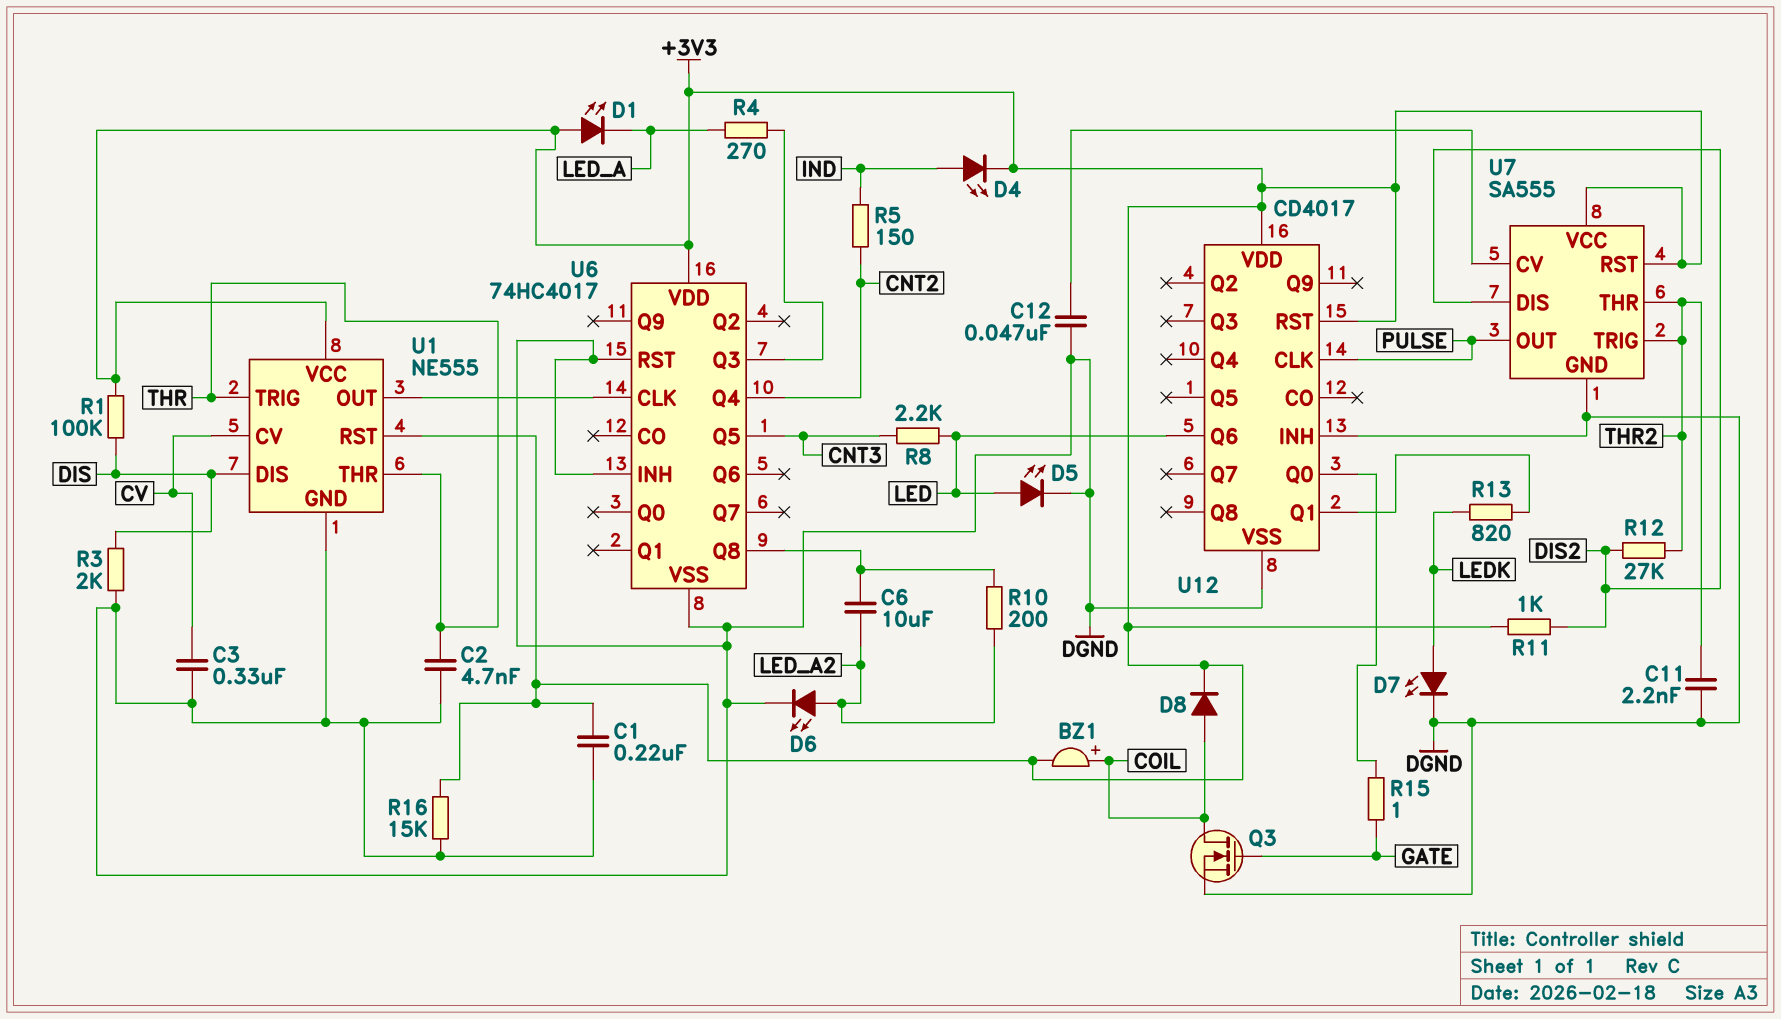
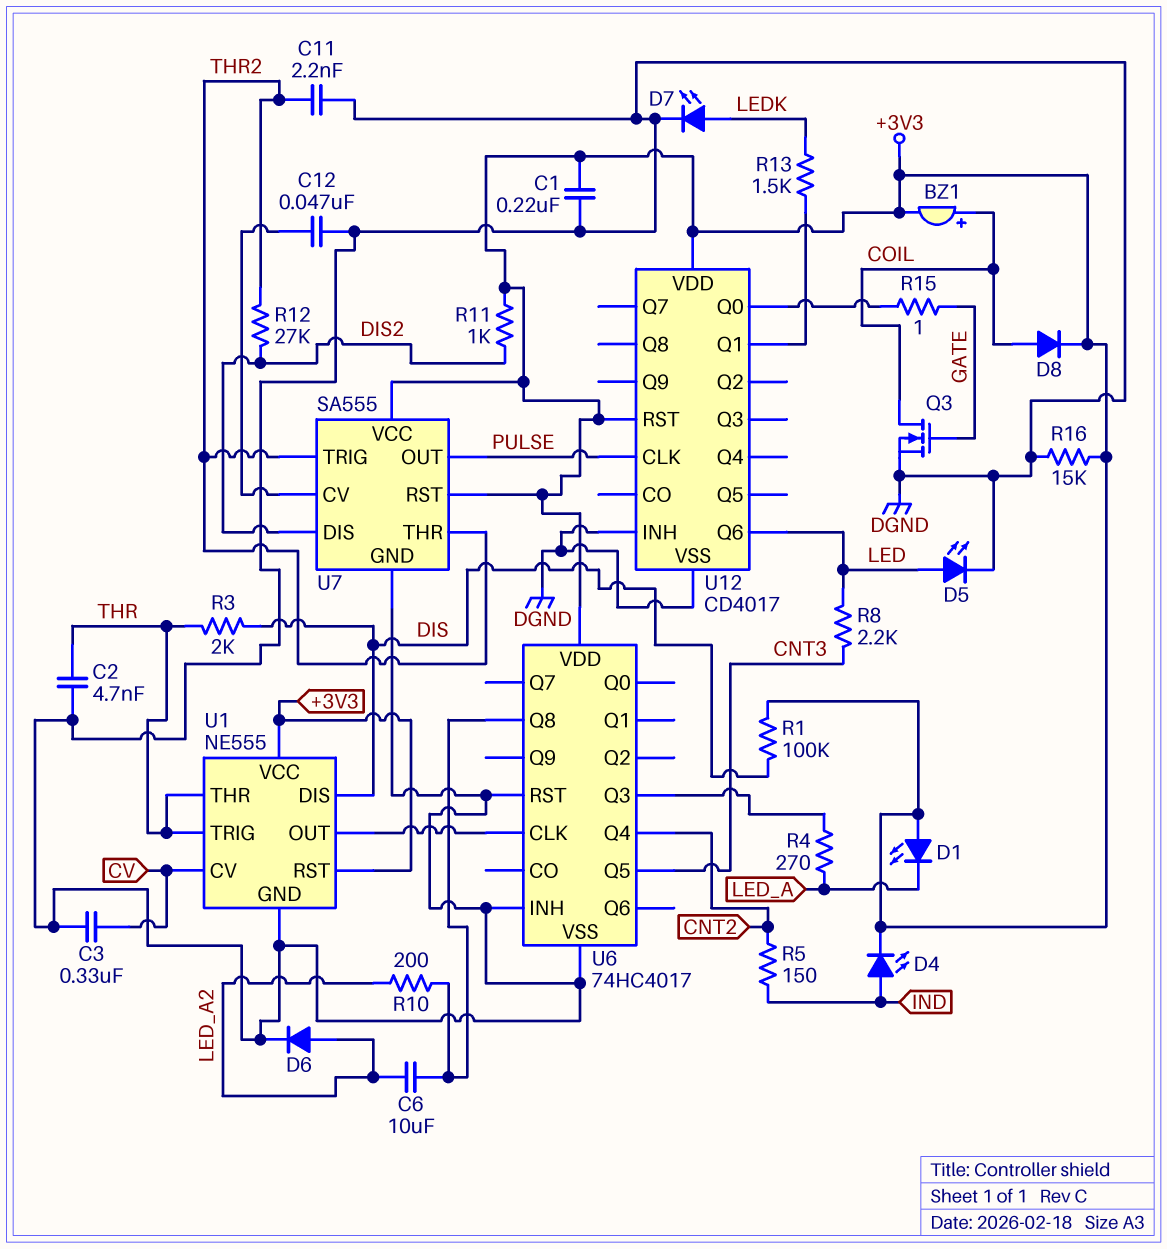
D6: LED (A LED_A2, K DGND) -> diode (A LED_A2, K DGND)
R3: 2k (DGND, DIS) -> 2k (DIS, THR)
R13: 820 (LEDK, U12/Q1) -> 1.5k (LEDK, U12/Q1)

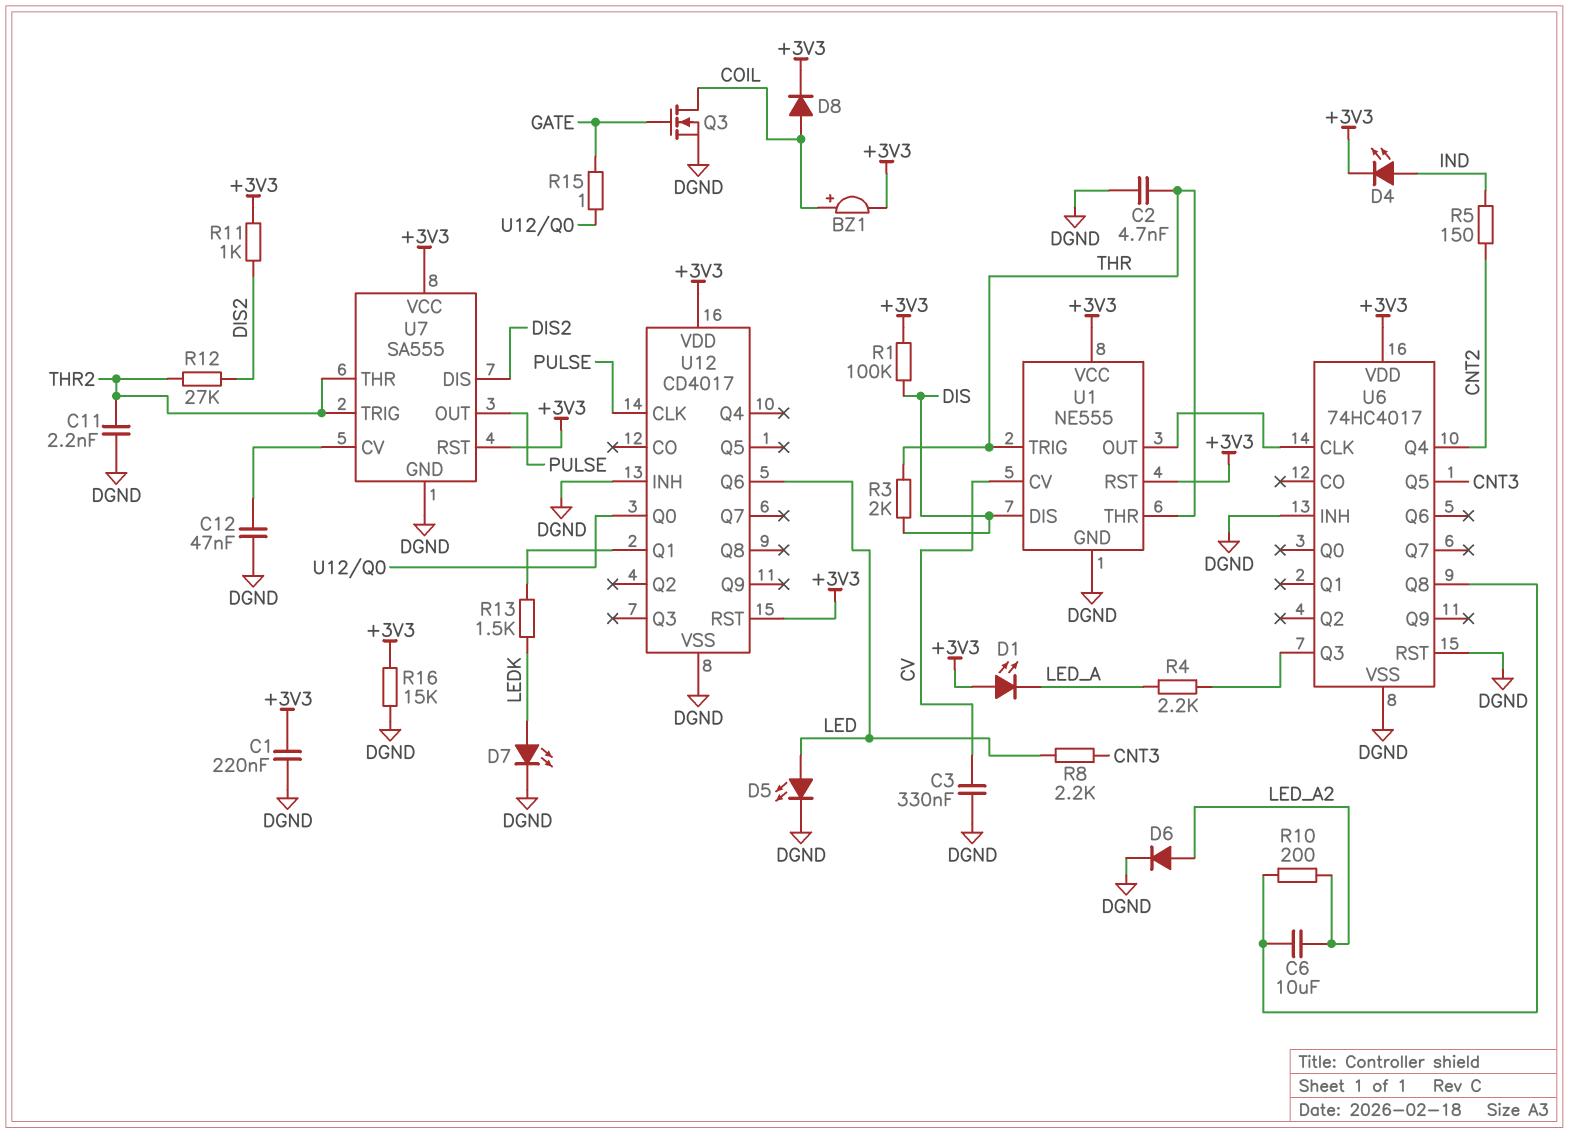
R4: 270 (LED_A, U6/Q3) -> 2.2k (LED_A, U6/Q3)

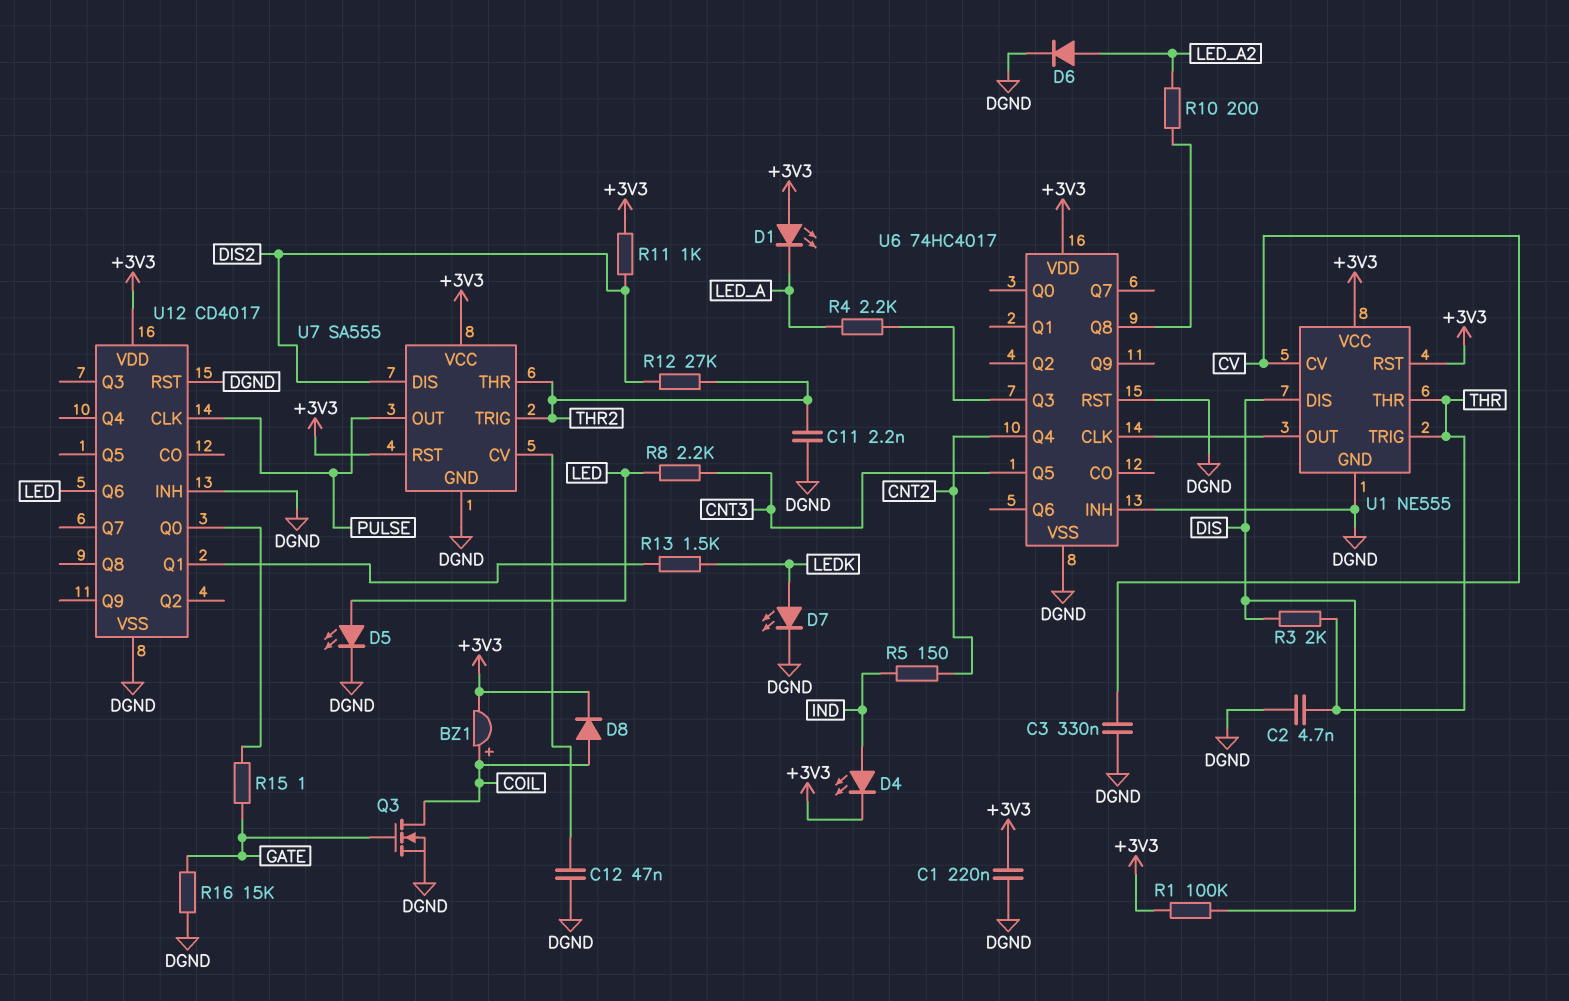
C6: 10uF (LED_A2, U6/Q8) -> none
R16: 15k (+3V3, DGND) -> 15k (DGND, GATE)
U12 pin RST: +3V3 -> DGND

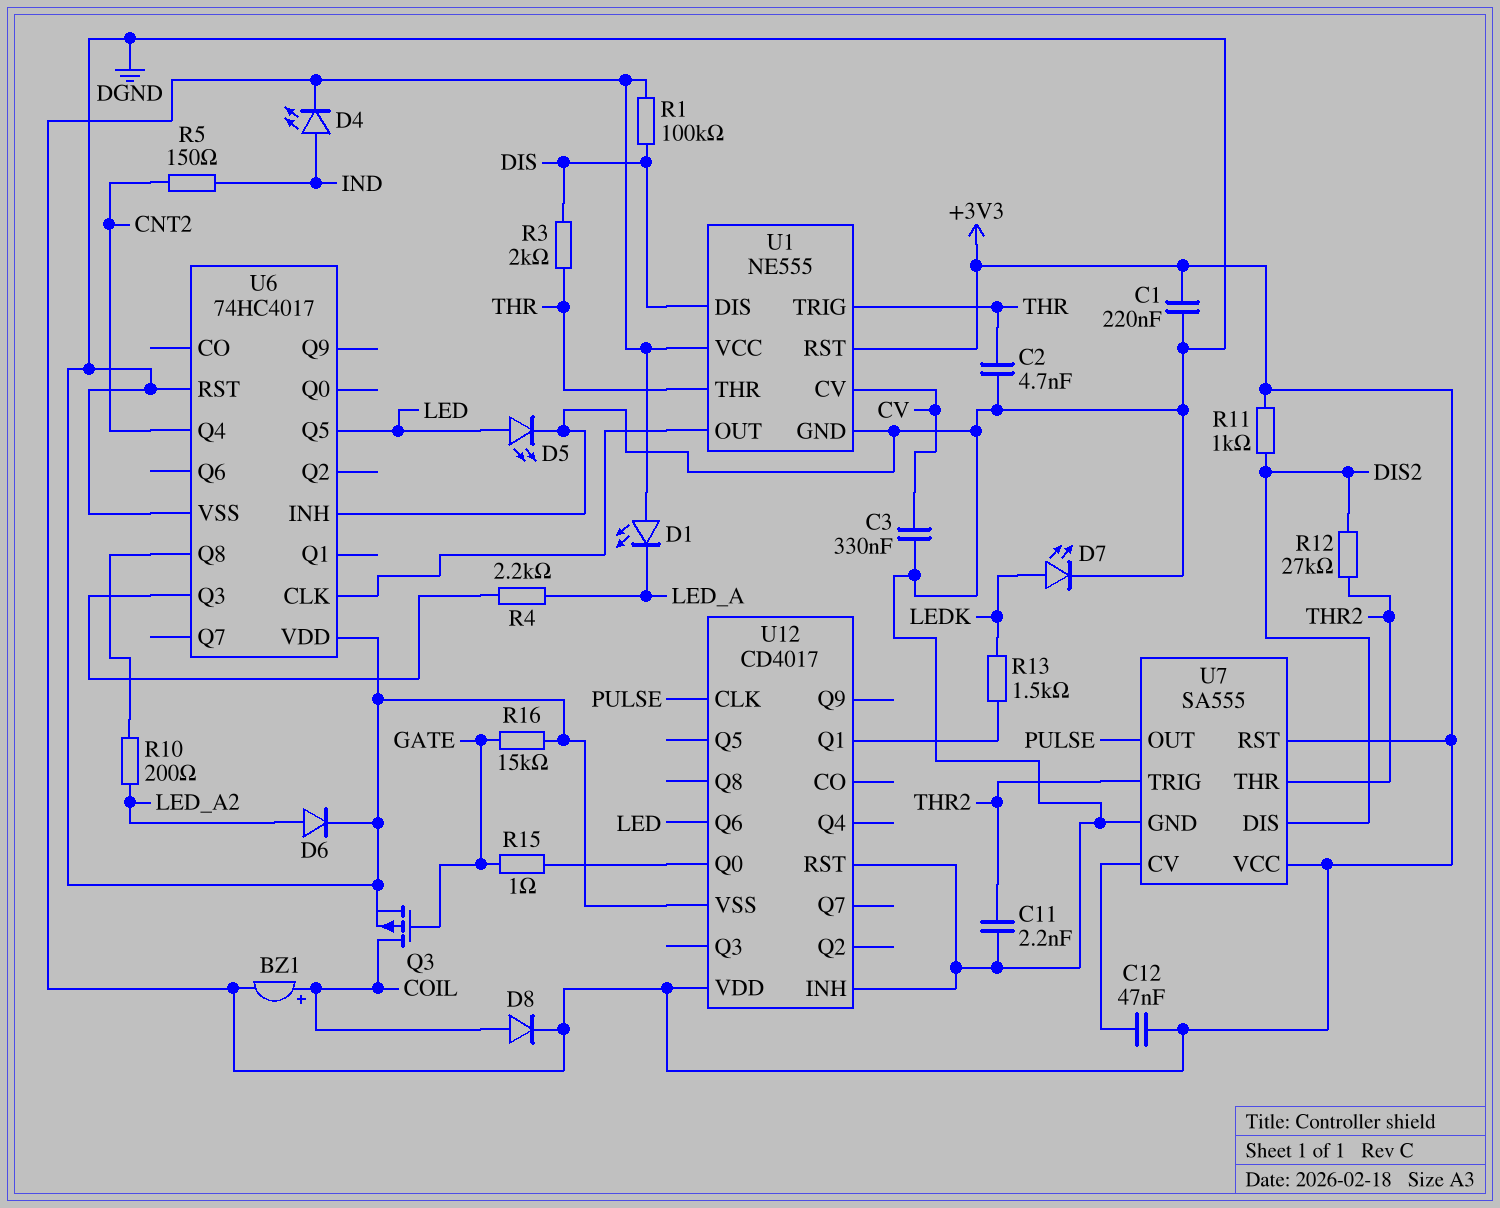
C12: 47nF (DGND, U7/CV) -> 47nF (+3V3, U7/CV)
Q3: NMOS (G GATE, D COIL, S DGND) -> PMOS (G GATE, D COIL, S DGND)
R8: 2.2k (CNT3, LED) -> none
U6 pin Q5: CNT3 -> LED
U6 pin VDD: +3V3 -> DGND

